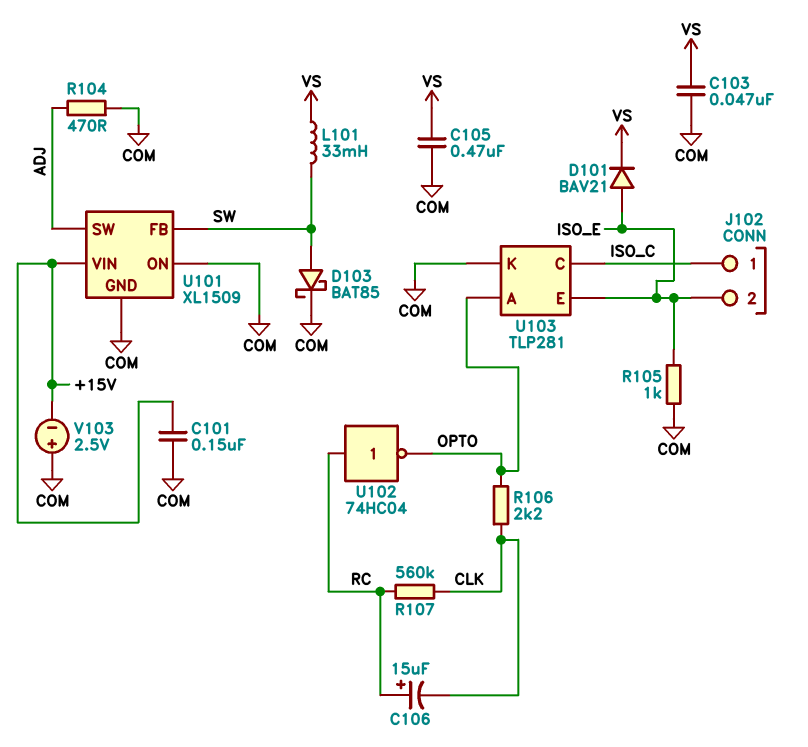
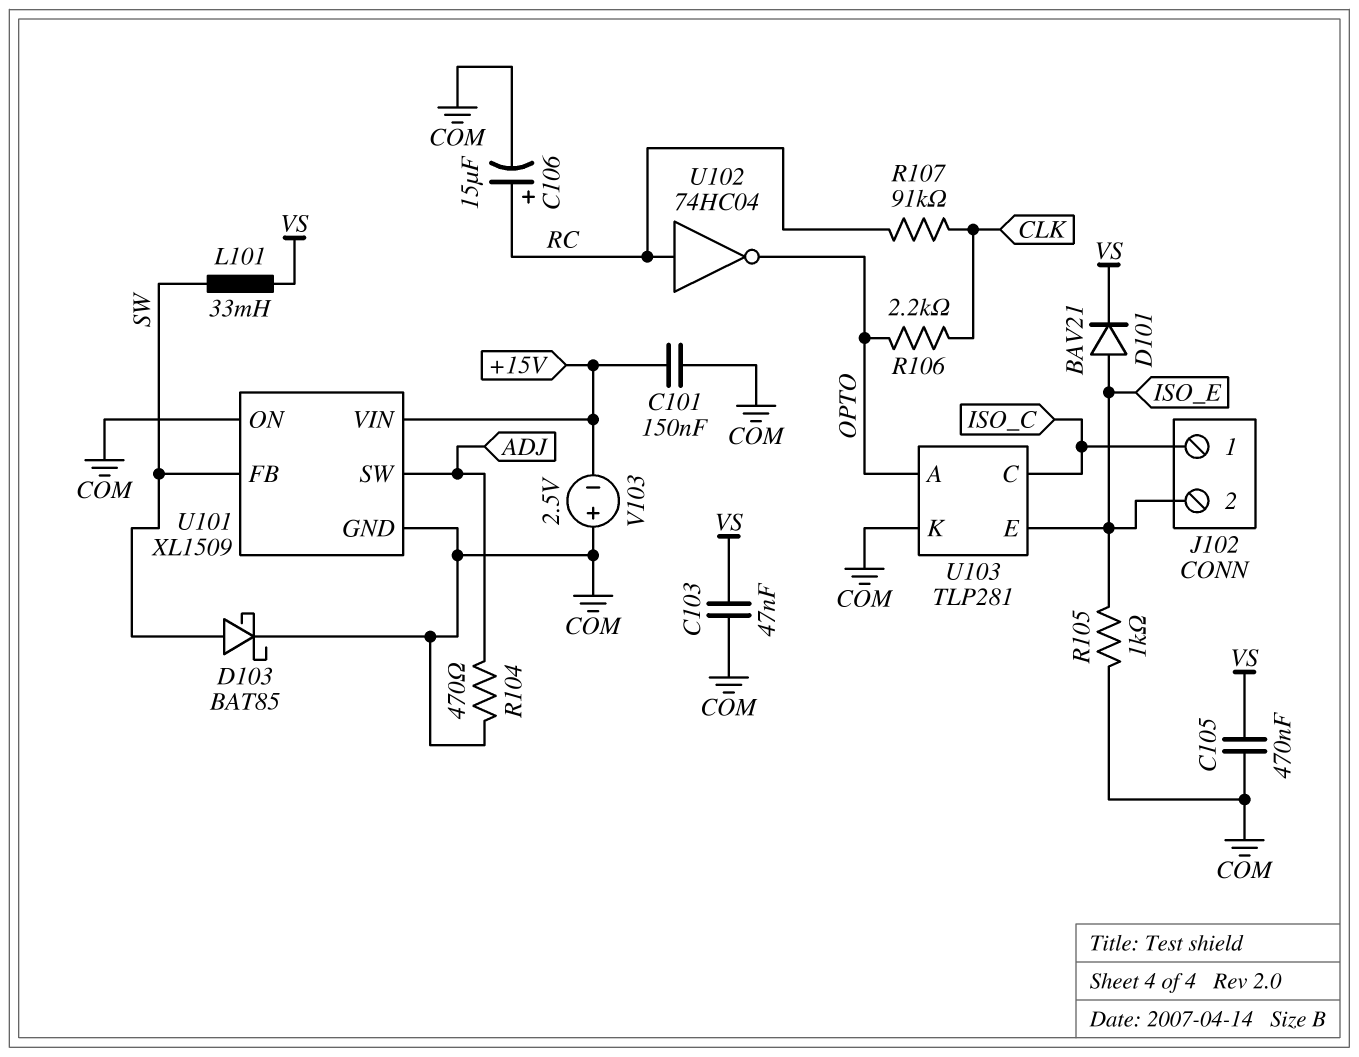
C106: 15uF (plus RC, minus CLK) -> 15uF (plus RC, minus COM)
R107: 560k (CLK, RC) -> 91k (CLK, RC)

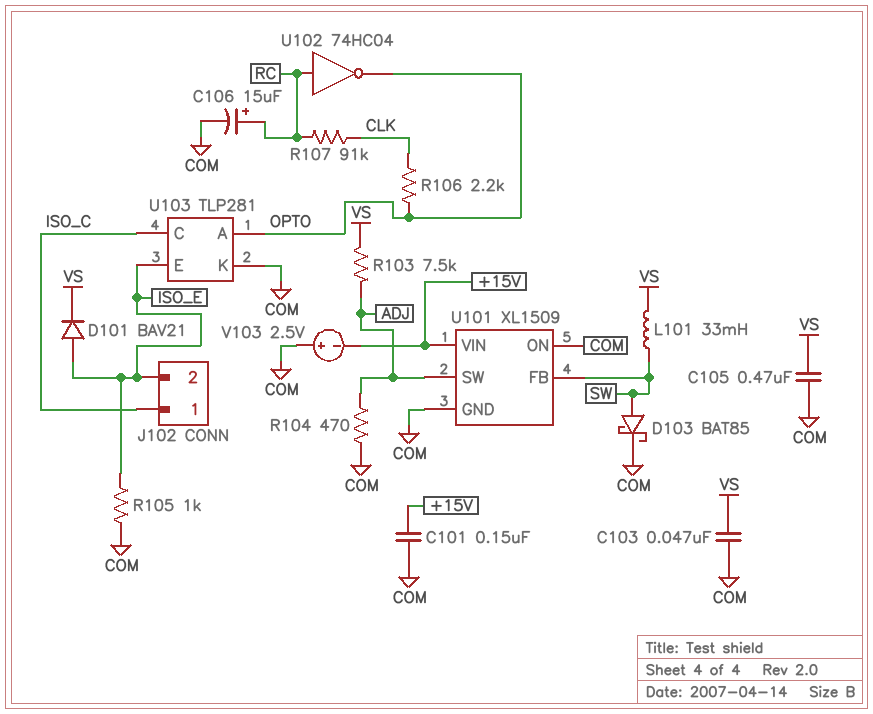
R103: none -> 7.5k (ADJ, VS)

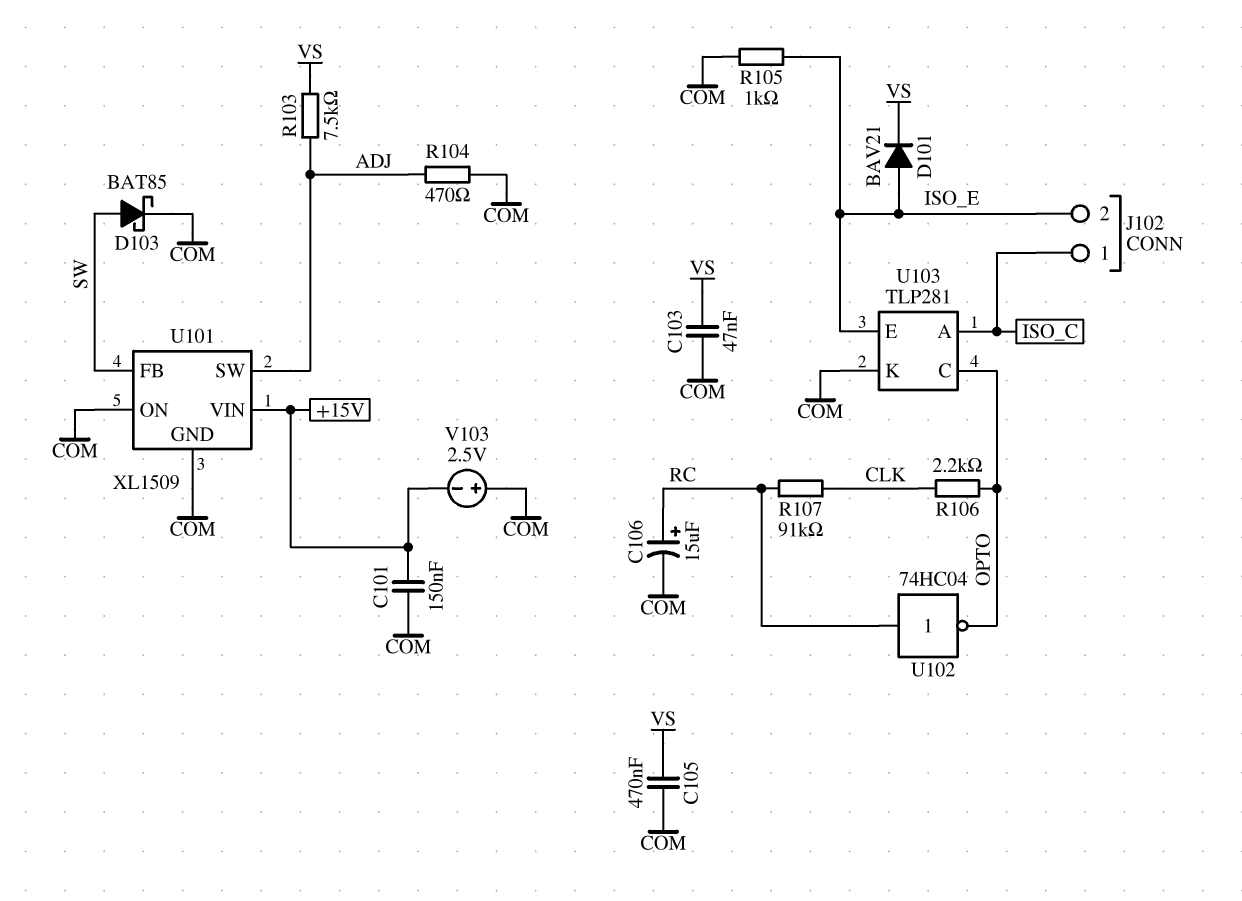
L101: 33mH (SW, VS) -> none
U103 pin A: OPTO -> ISO_C
U103 pin C: ISO_C -> OPTO

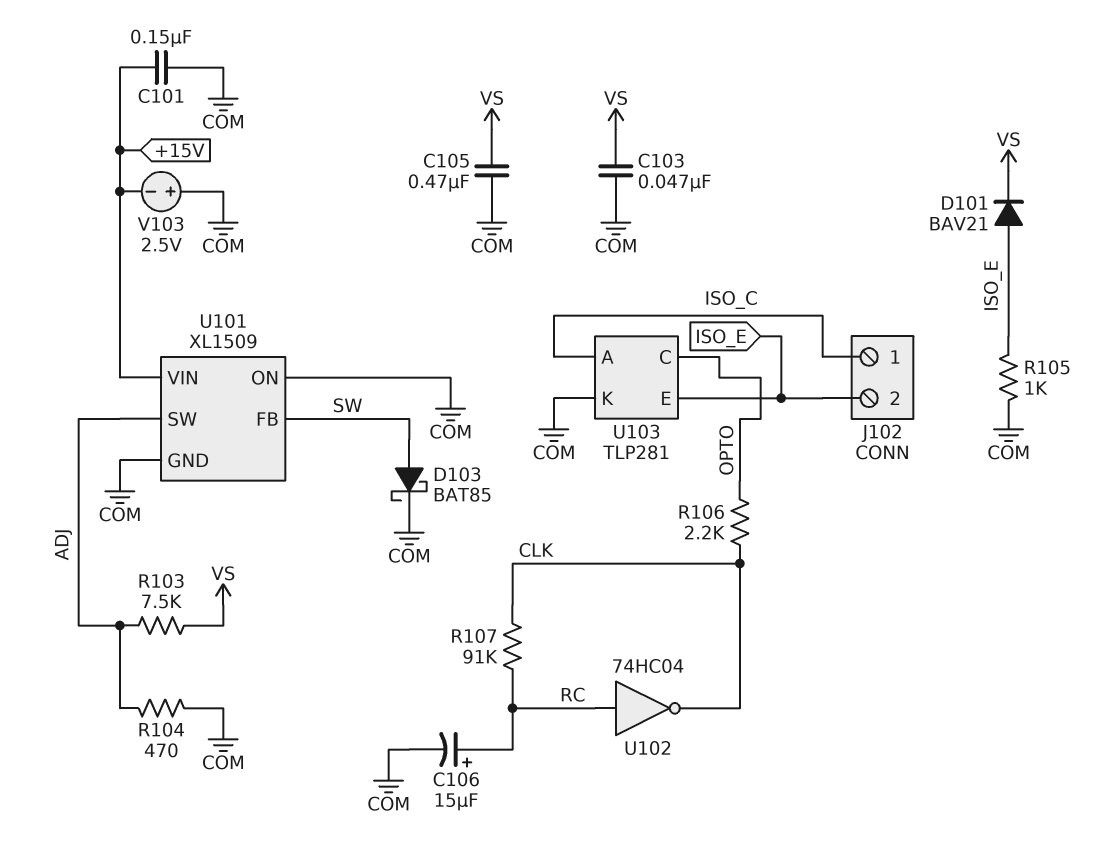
U102: NOT 74HC04 (in RC, out OPTO) -> NOT 74HC04 (in RC, out CLK)

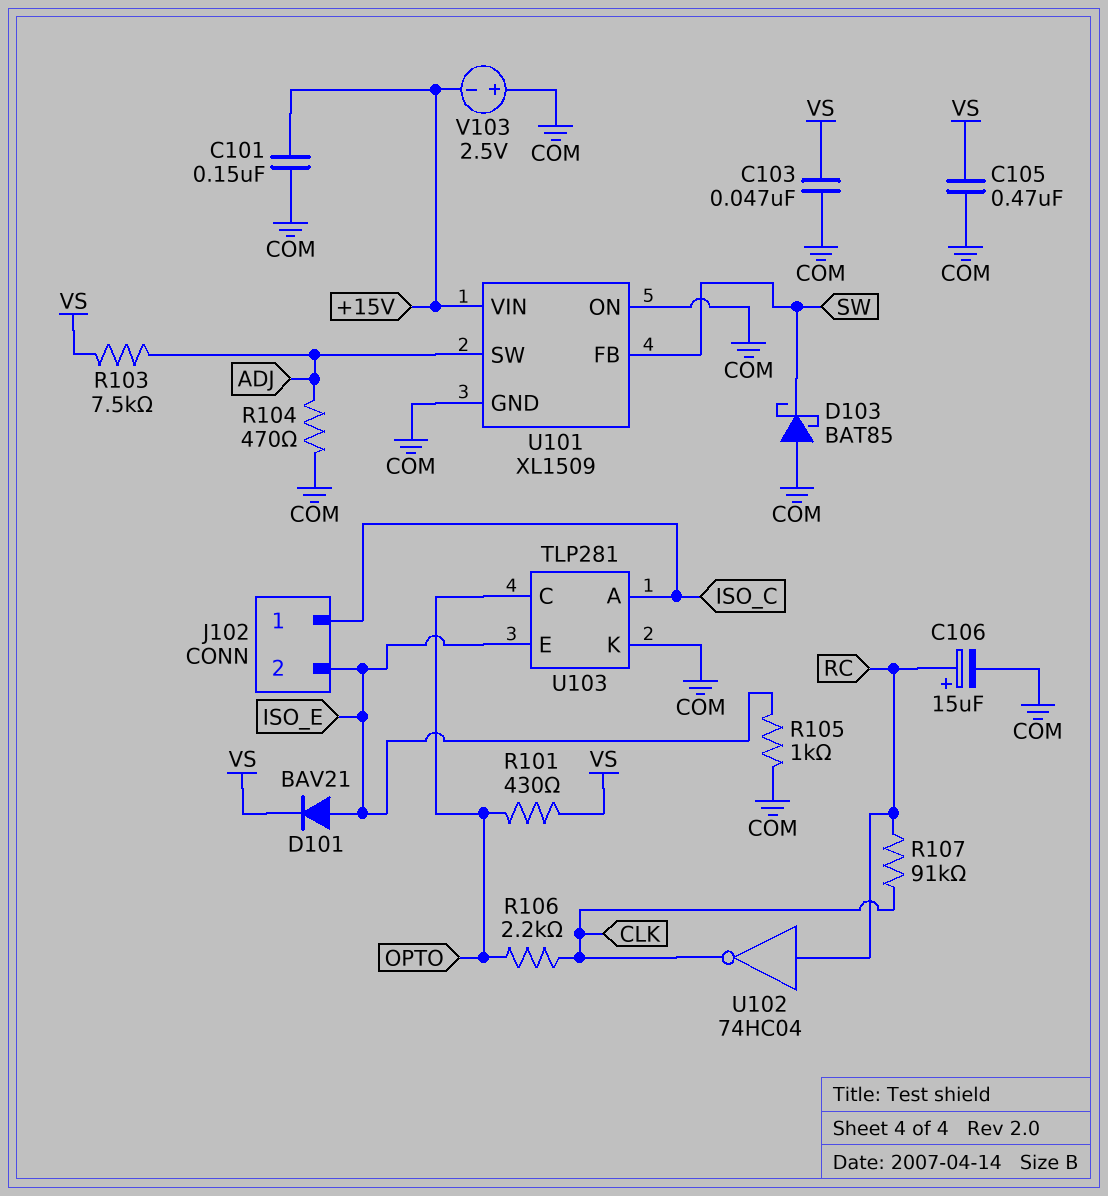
D103: schottky BAT85 (A SW, K COM) -> schottky BAT85 (A COM, K SW)
R101: none -> 430 (OPTO, VS)

